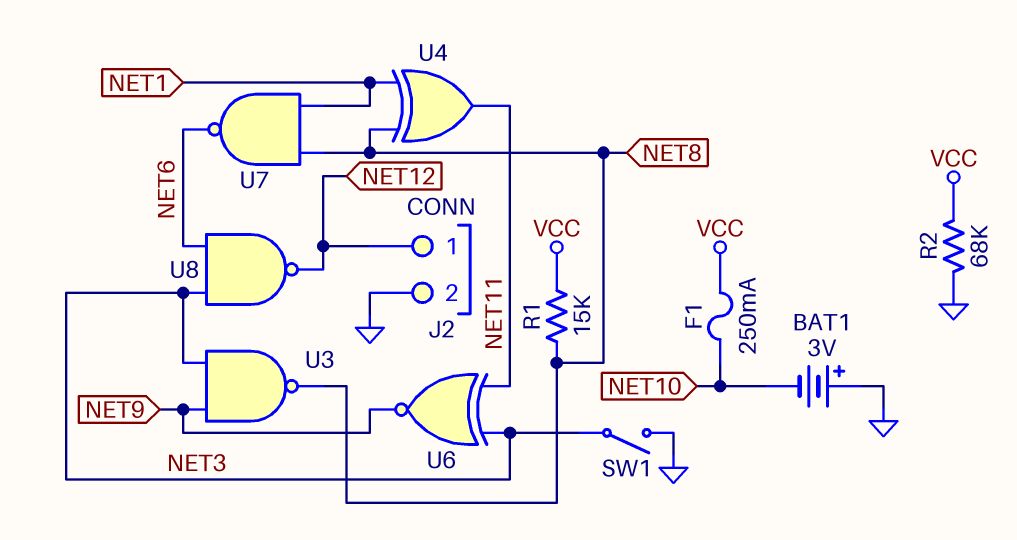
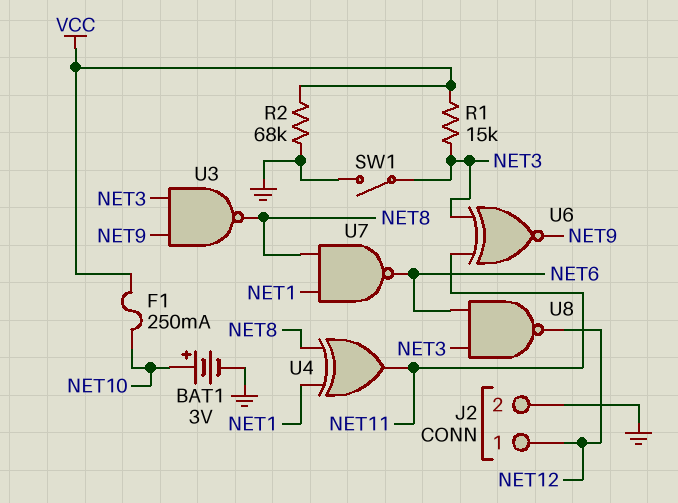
BAT1: 3V (plus GND, minus NET10) -> 3V (plus NET10, minus GND)
R1: 15k (NET8, VCC) -> 15k (NET3, VCC)

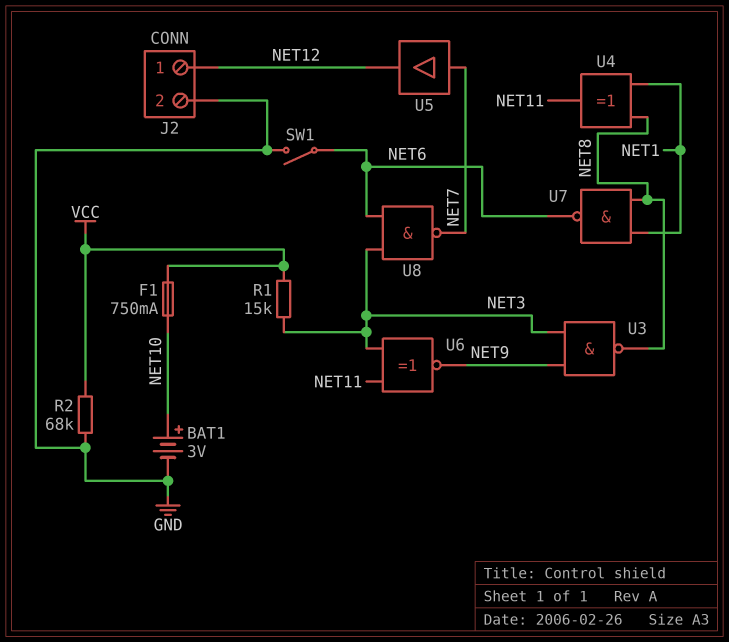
F1: 250mA (NET10, VCC) -> 750mA (NET10, VCC)
SW1: switch (GND, NET3) -> switch (GND, NET6)
U5: none -> buffer (in NET7, out NET12)
U8: NAND (in NET3, in NET6, out NET12) -> NAND (in NET3, in NET6, out NET7)

